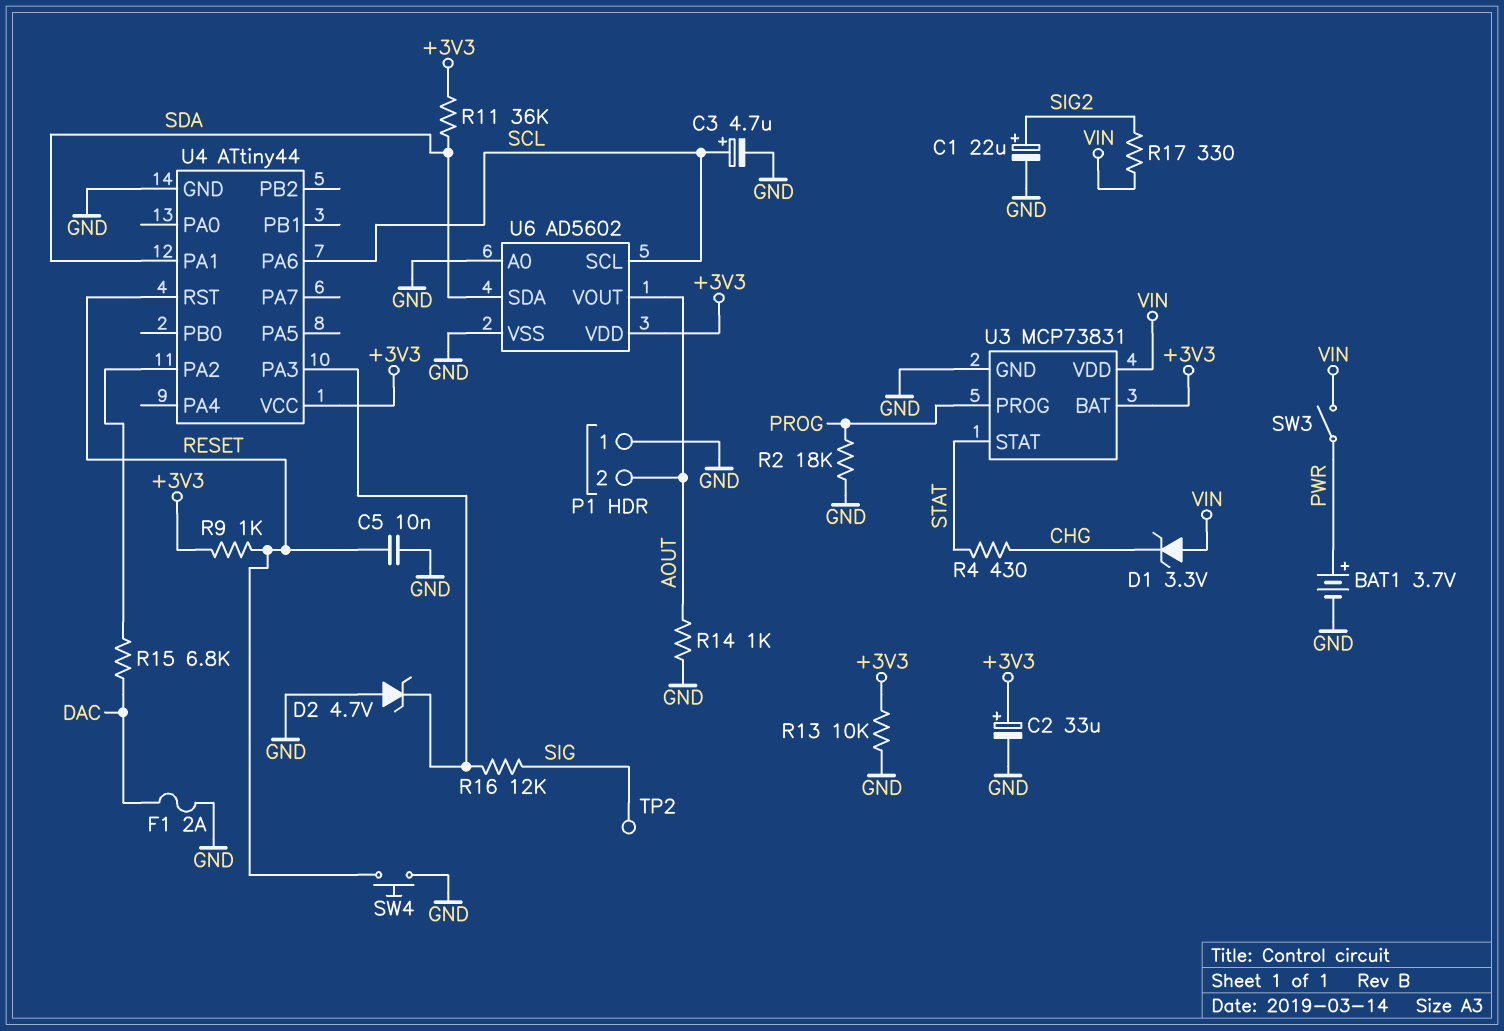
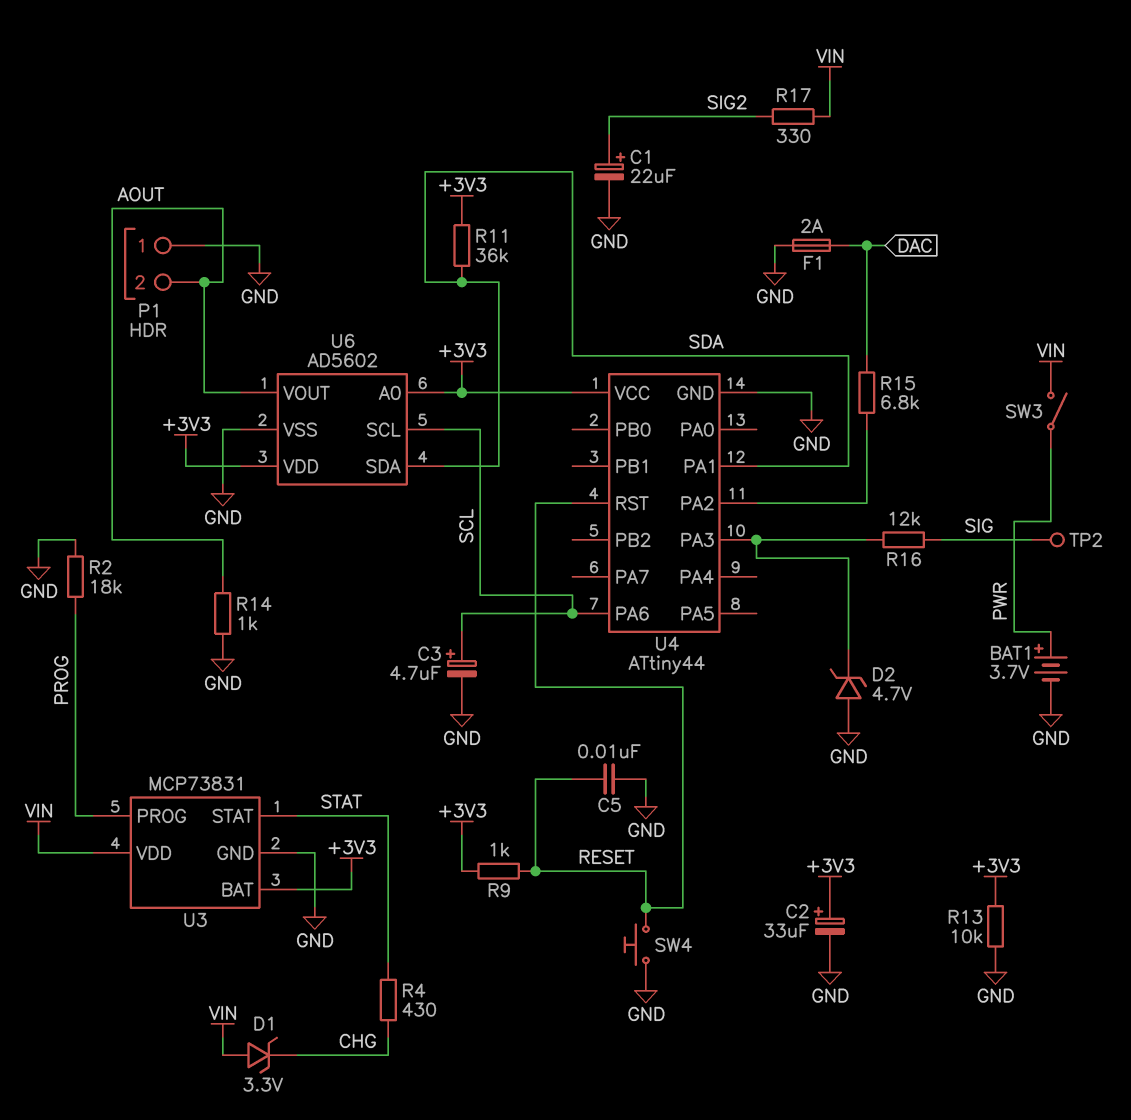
U6 pin A0: GND -> +3V3

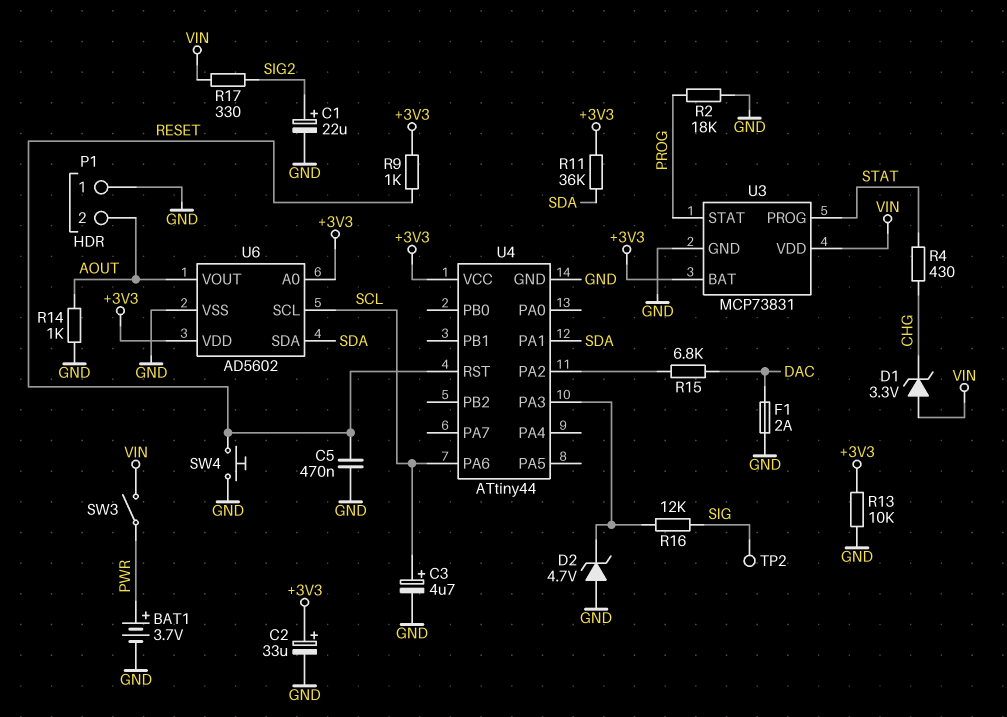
C5: 10nF (GND, RESET) -> 470nF (GND, RESET)
U3 pin PROG: PROG -> STAT
U3 pin STAT: STAT -> PROG

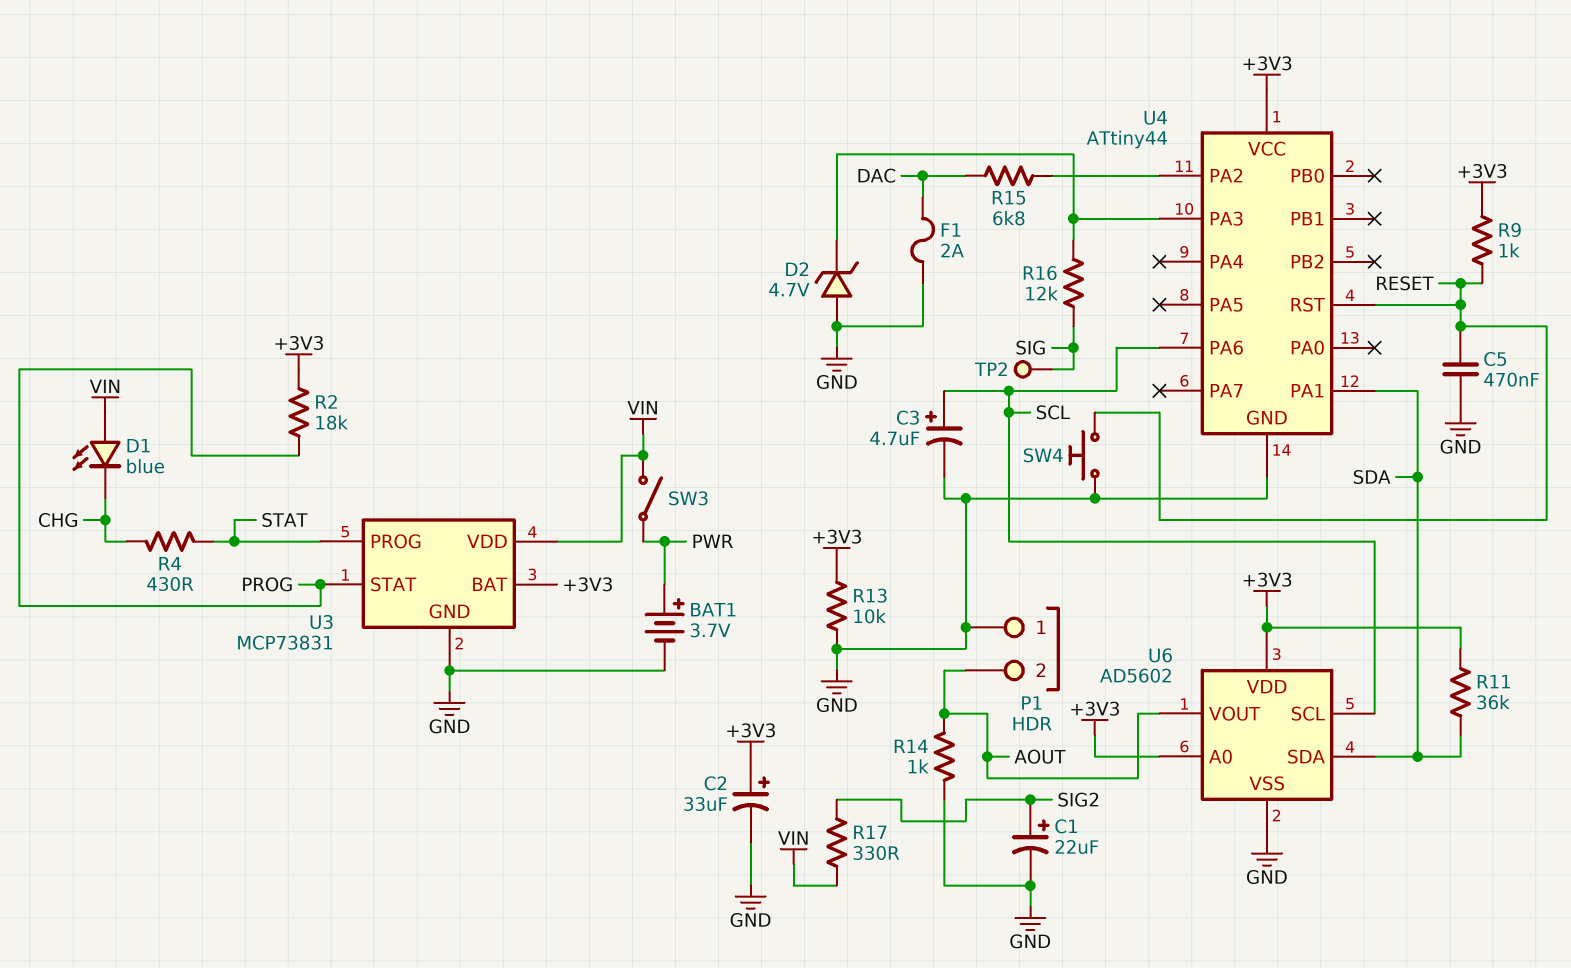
D1: zener 3.3V (A VIN, K CHG) -> LED blue (A VIN, K CHG)
R2: 18k (GND, PROG) -> 18k (+3V3, PROG)

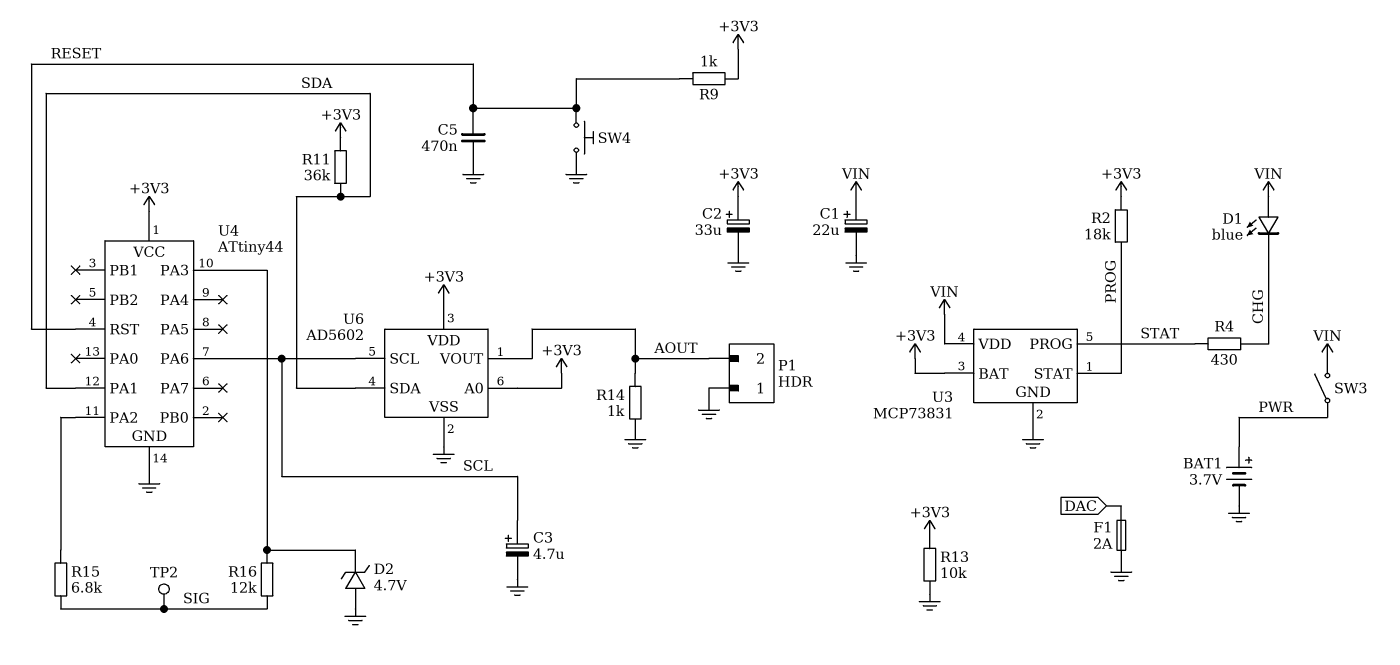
C1: 22uF (plus SIG2, minus GND) -> 22uF (plus VIN, minus GND)
R15: 6.8k (DAC, U4/PA2) -> 6.8k (SIG, U4/PA2)
R17: 330 (SIG2, VIN) -> none

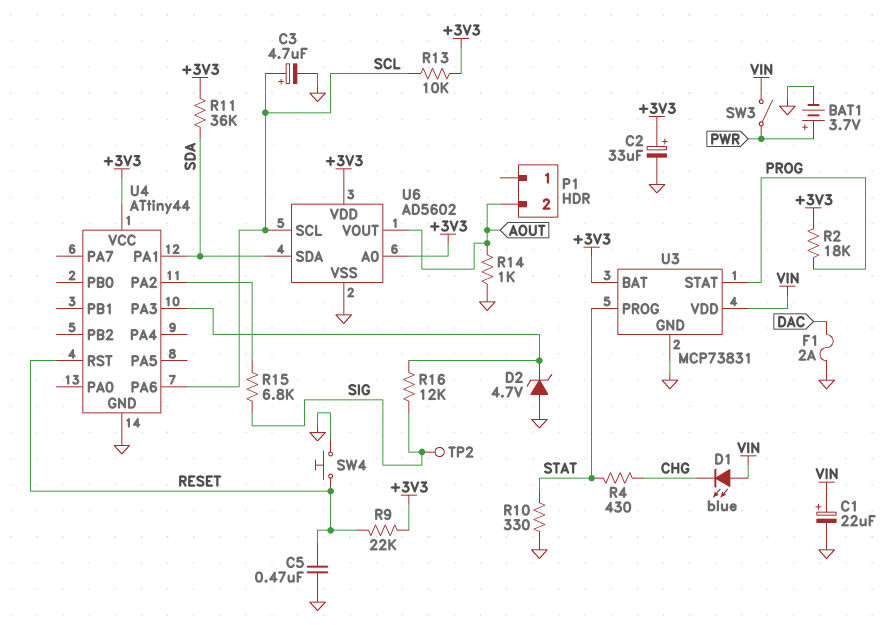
P1 pin 1: GND -> none
R9: 1k (+3V3, RESET) -> 22k (+3V3, RESET)
R10: none -> 330 (GND, STAT)
R13: 10k (+3V3, GND) -> 10k (+3V3, SCL)

